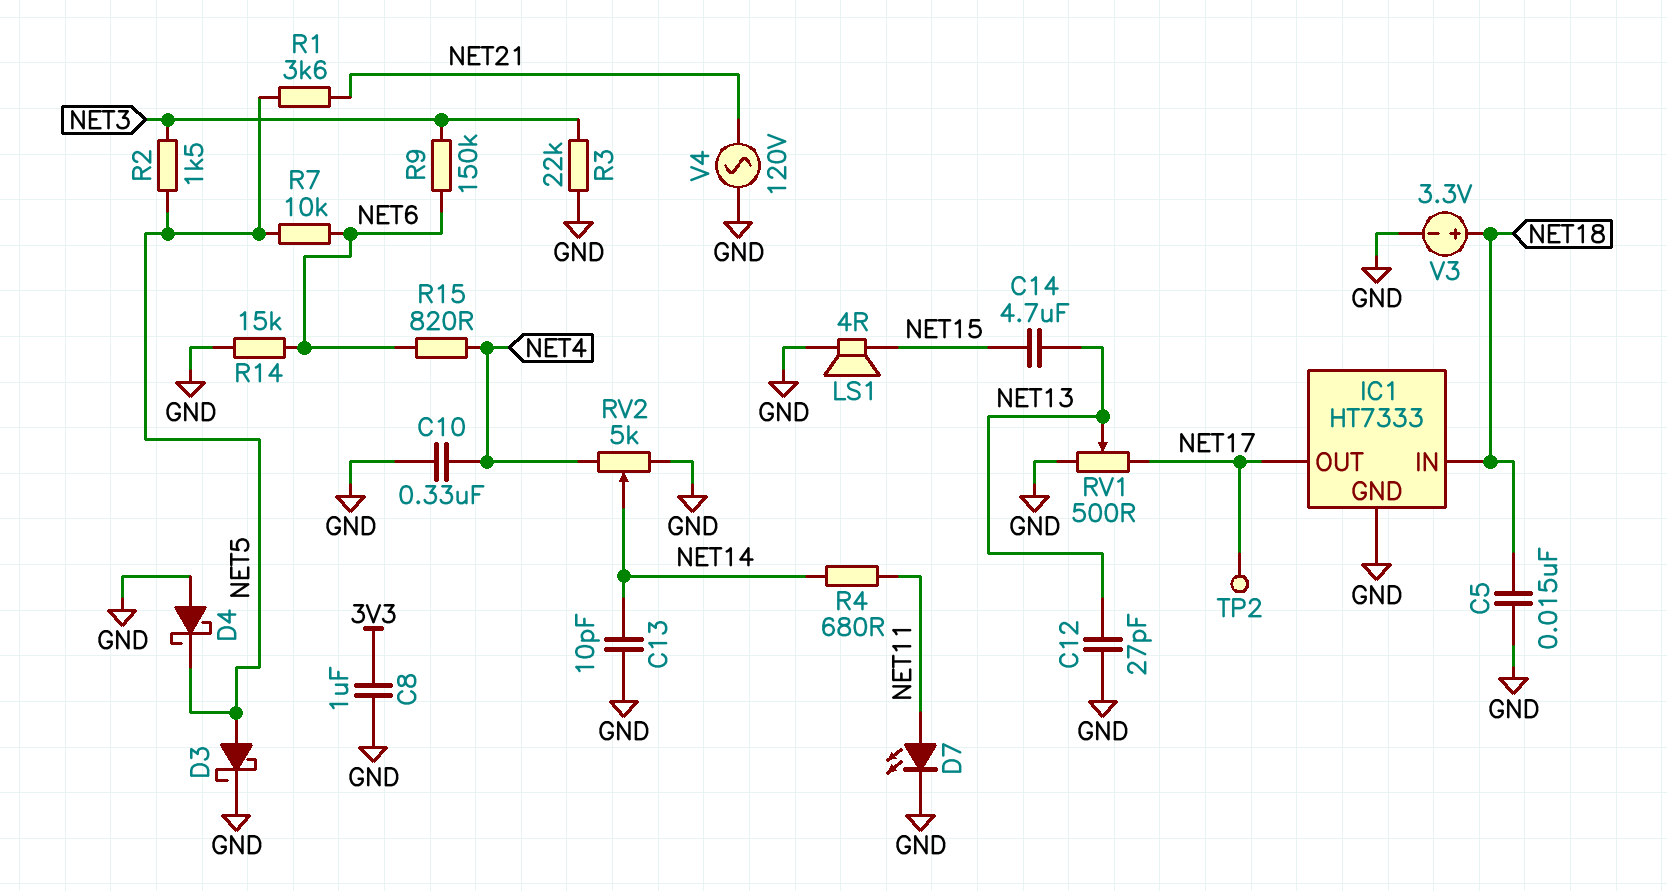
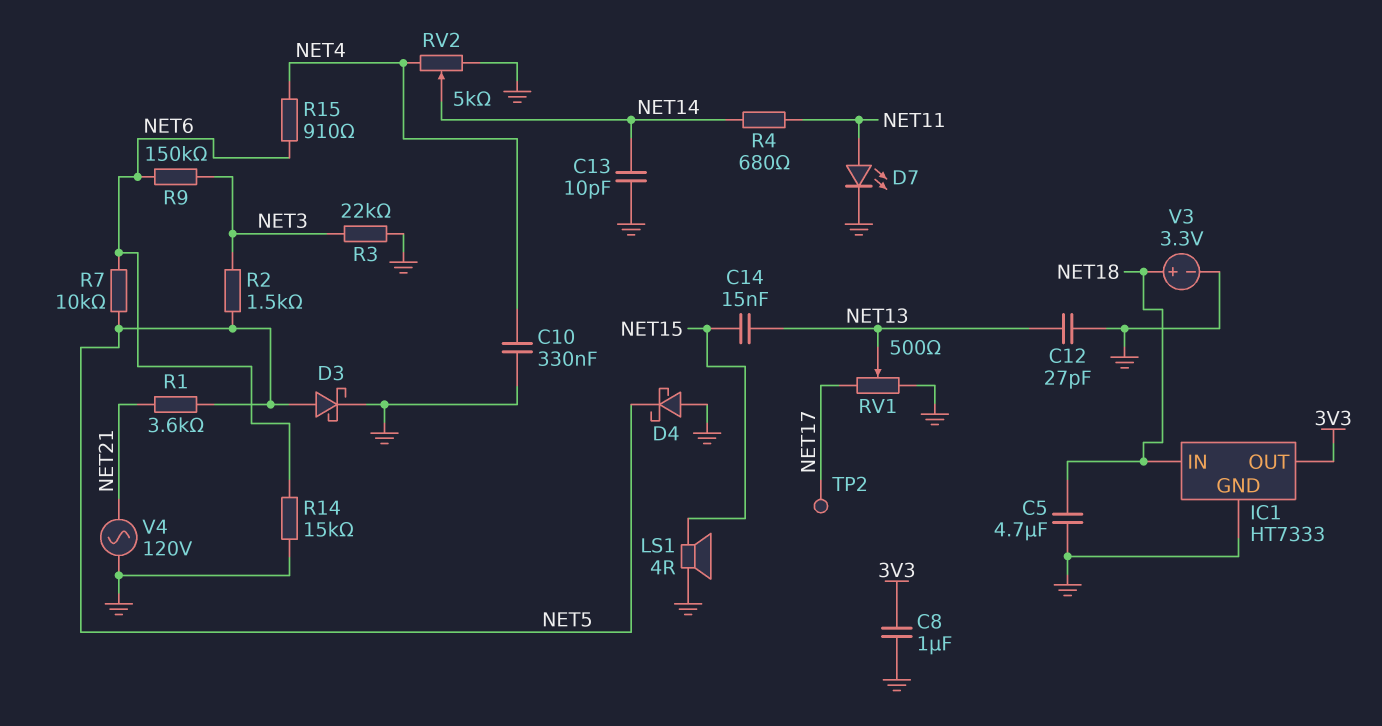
C5: 15nF (GND, NET18) -> 4.7uF (GND, NET18)
C14: 4.7uF (NET13, NET15) -> 15nF (NET13, NET15)
IC1 pin OUT: NET17 -> 3V3
R15: 820 (NET4, NET6) -> 910 (NET4, NET6)

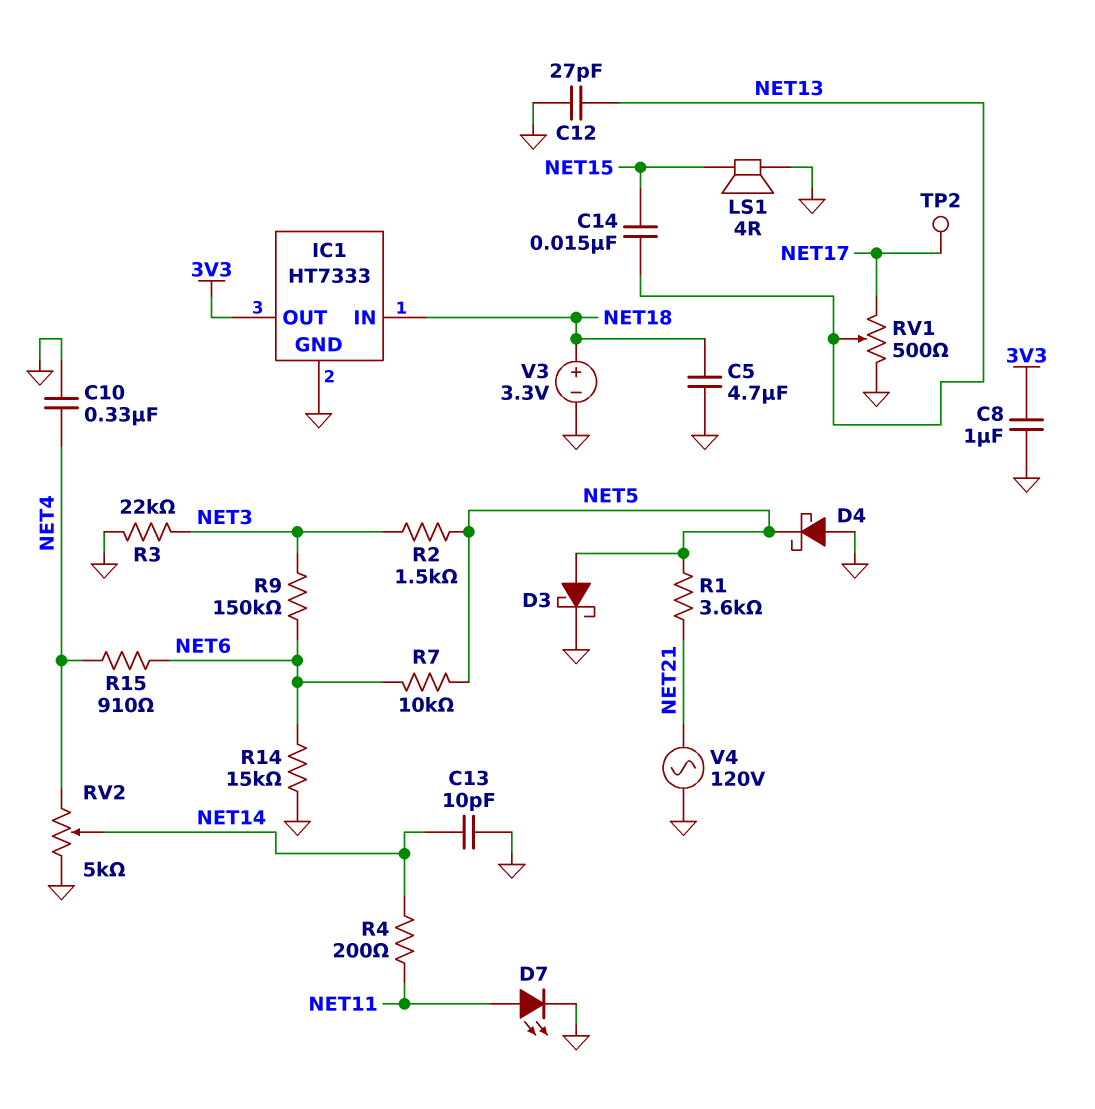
R4: 680 (NET11, NET14) -> 200 (NET11, NET14)

